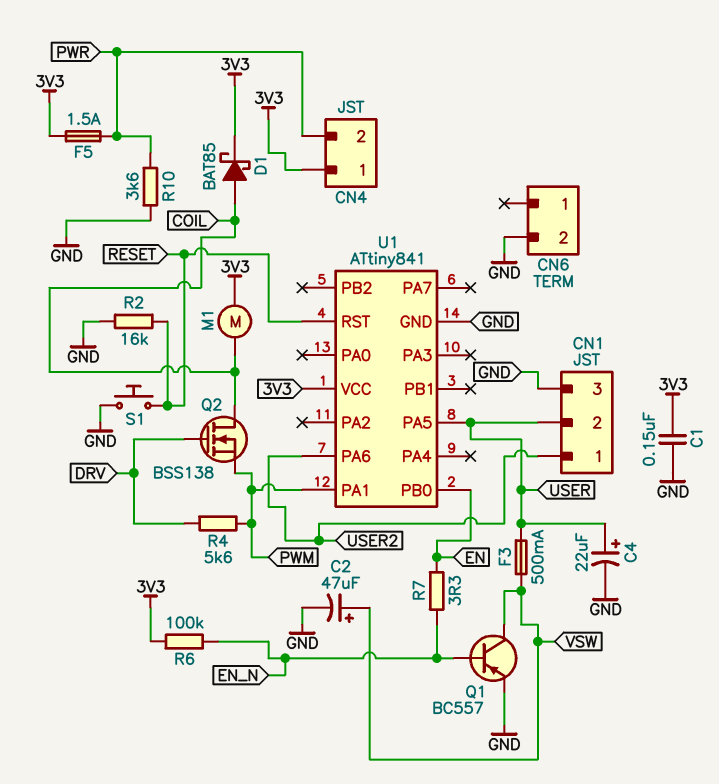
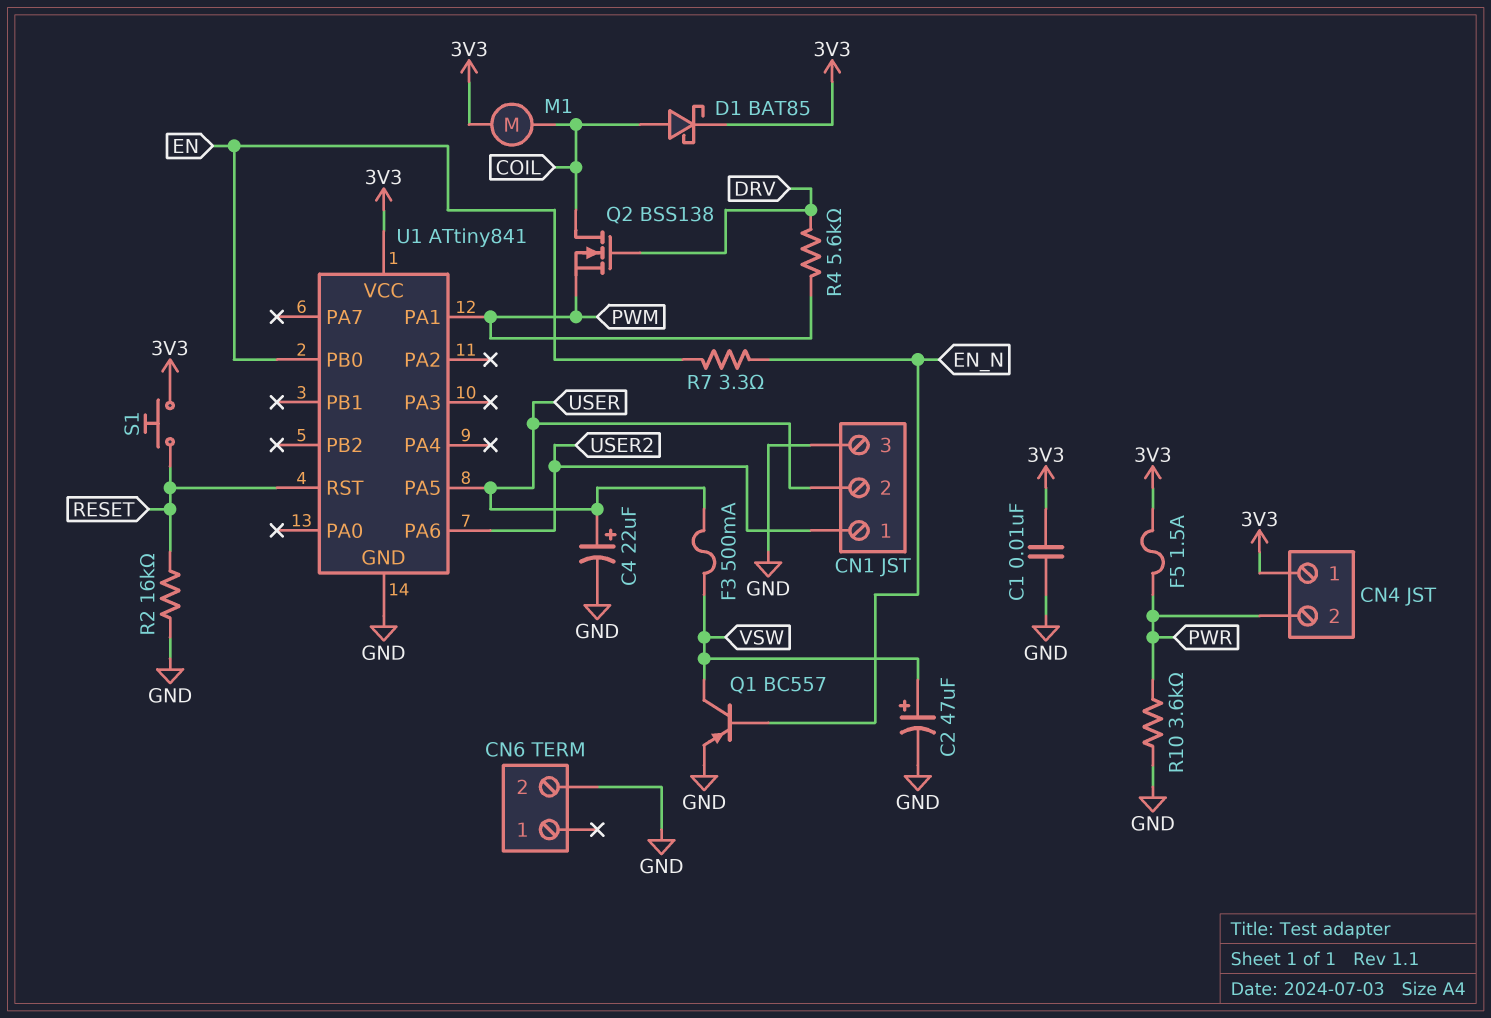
C1: 150nF (3V3, GND) -> 10nF (3V3, GND)
R6: 100k (3V3, EN_N) -> none
S1: button (GND, RESET) -> button (3V3, RESET)

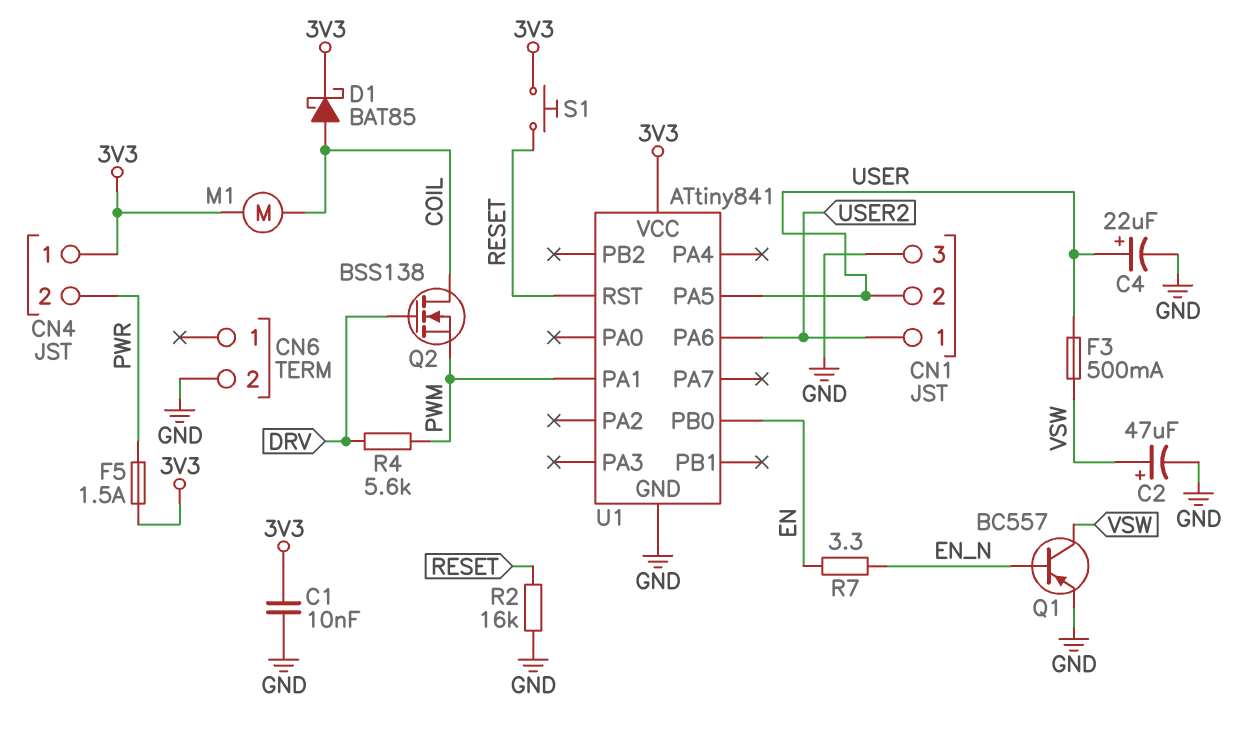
R10: 3.6k (GND, PWR) -> none

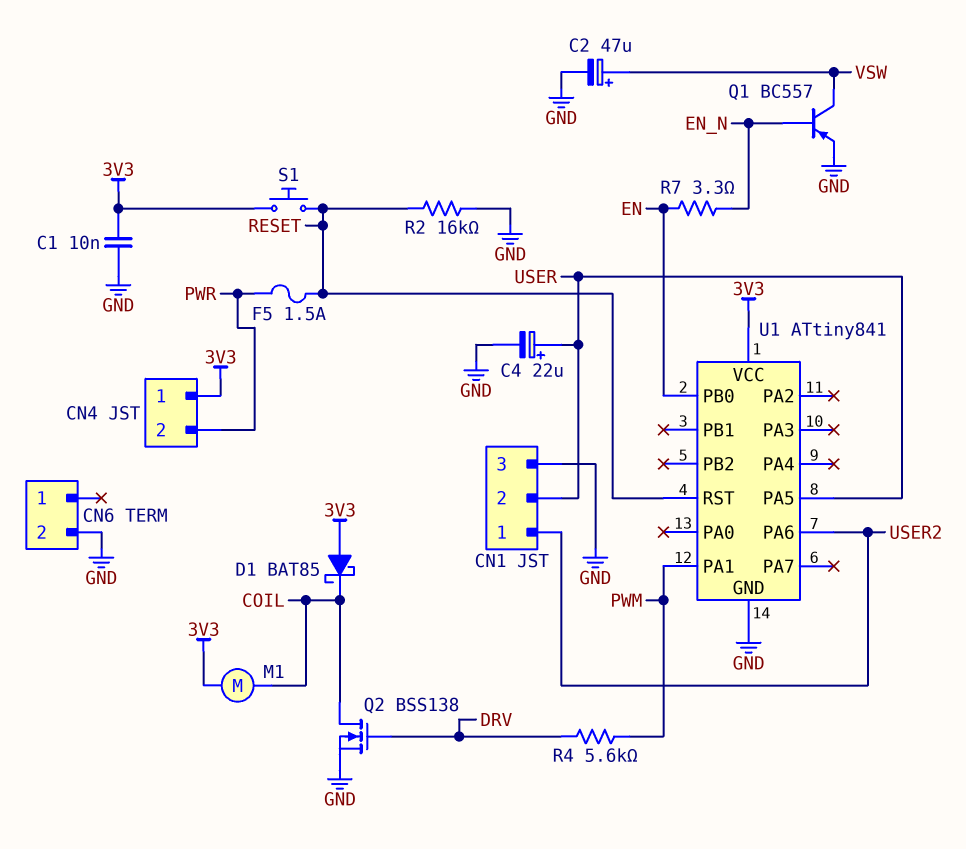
D1: schottky BAT85 (A COIL, K 3V3) -> schottky BAT85 (A 3V3, K COIL)
F3: 500mA (USER, VSW) -> none
F5: 1.5A (3V3, PWR) -> 1.5A (PWR, RESET)
Q2: NMOS BSS138 (G DRV, D COIL, S PWM) -> NMOS BSS138 (G DRV, D COIL, S GND)

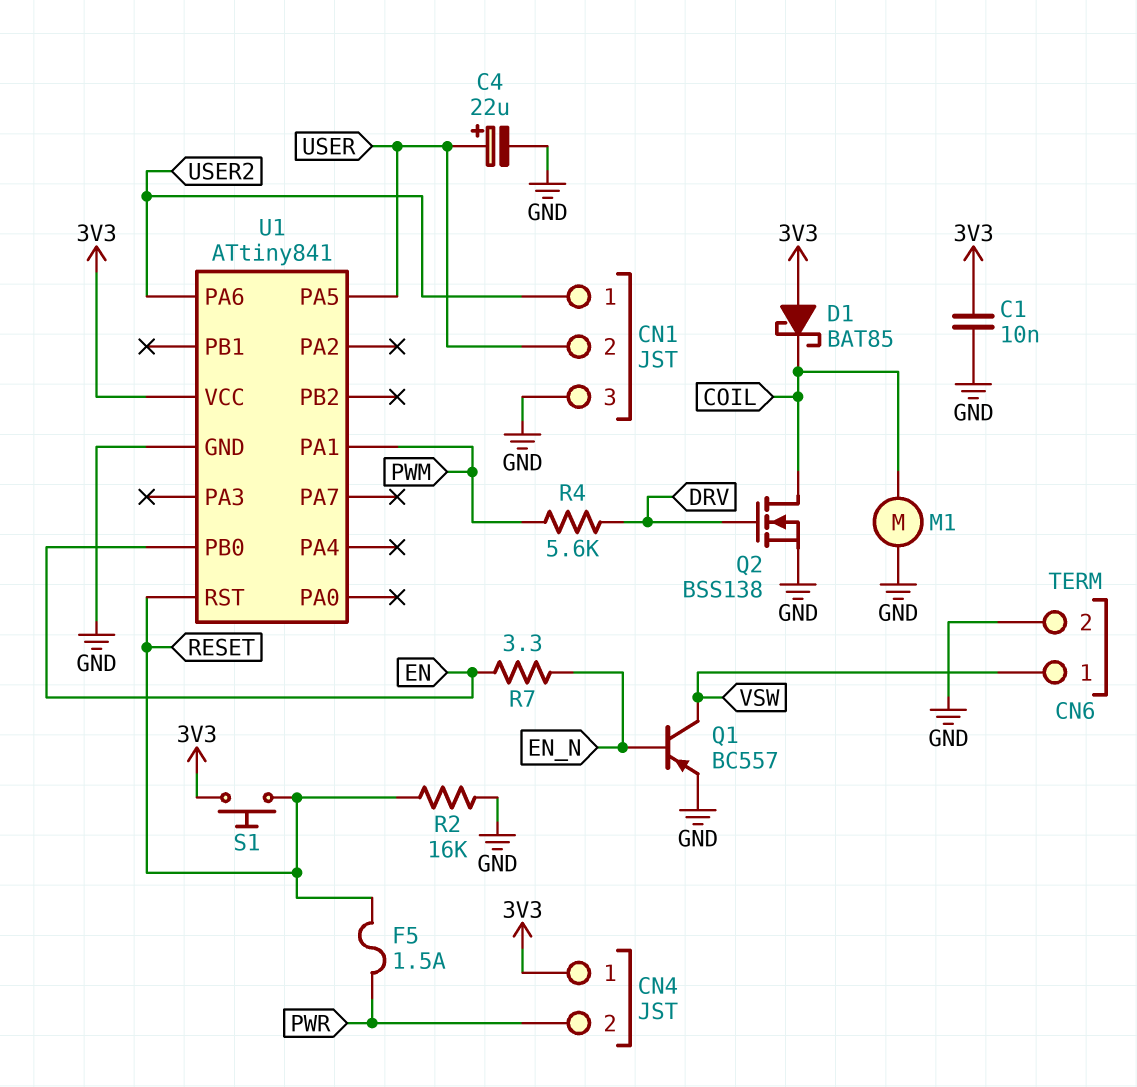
C2: 47uF (plus VSW, minus GND) -> none
CN6 pin 1: none -> VSW
M1: motor (3V3, COIL) -> motor (COIL, GND)

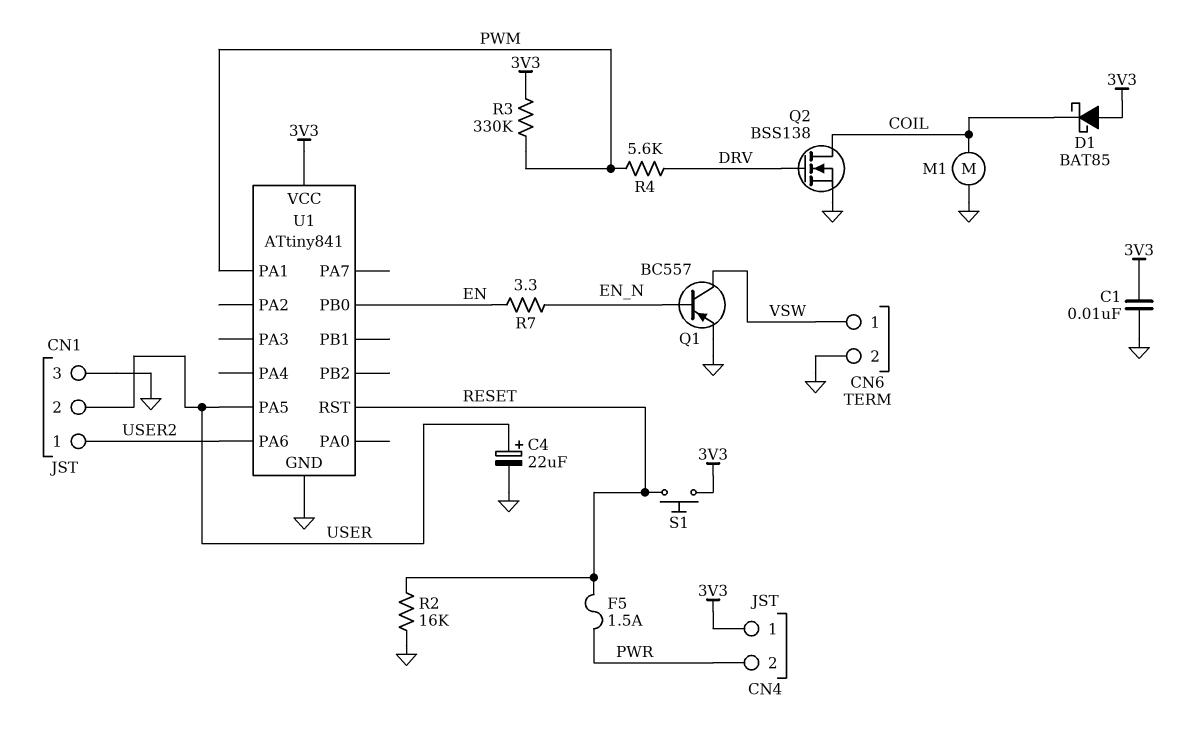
R3: none -> 330k (3V3, PWM)

